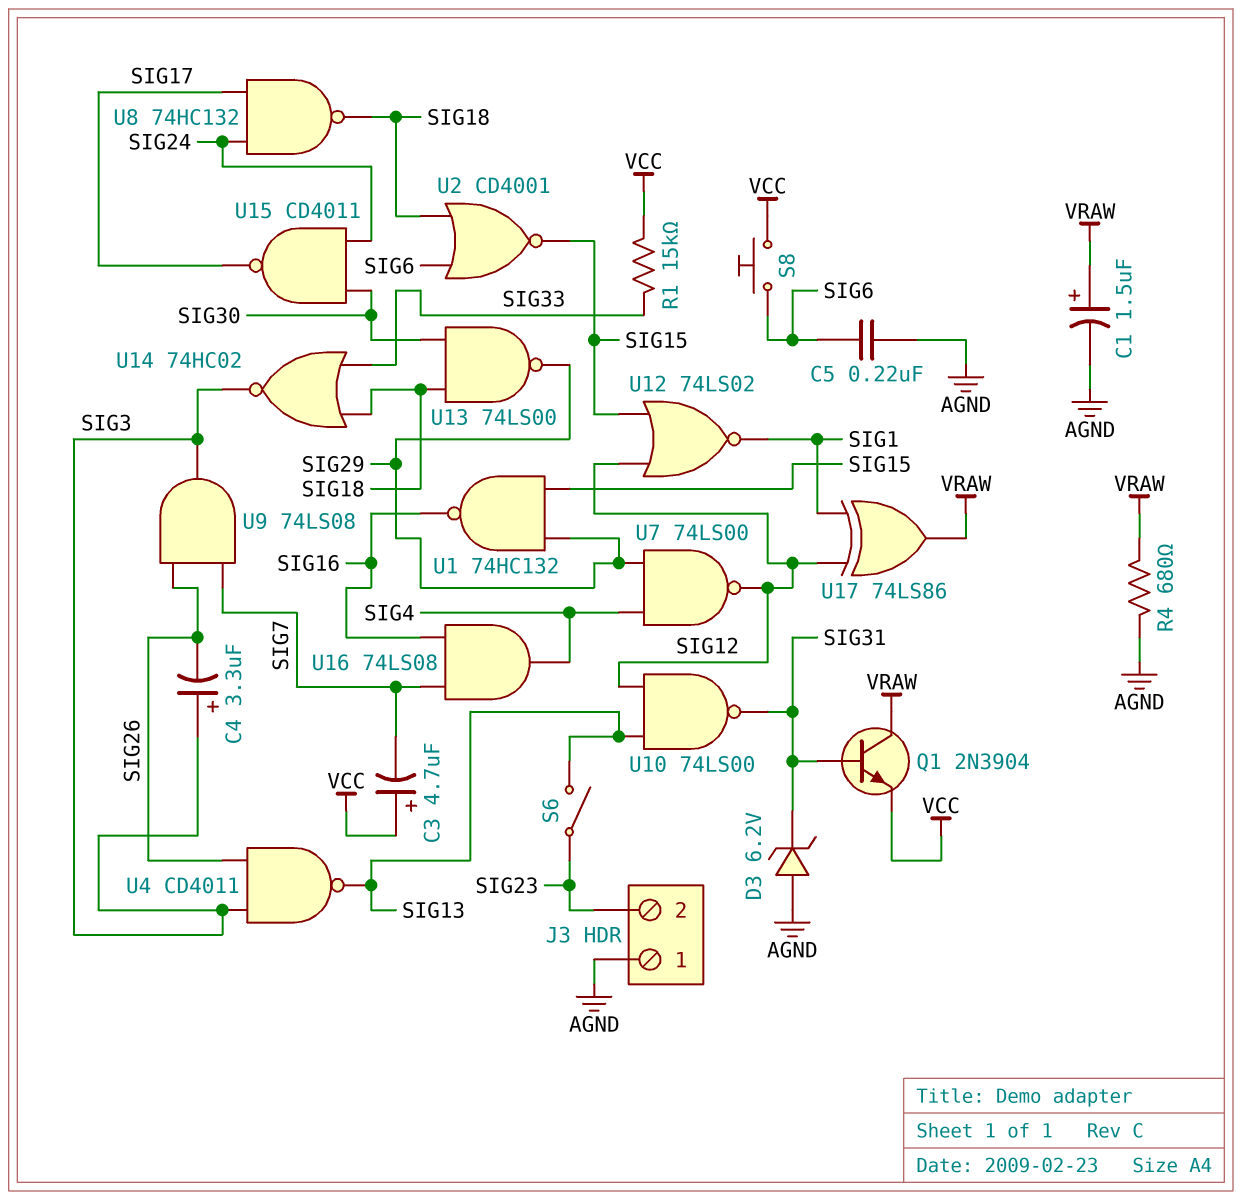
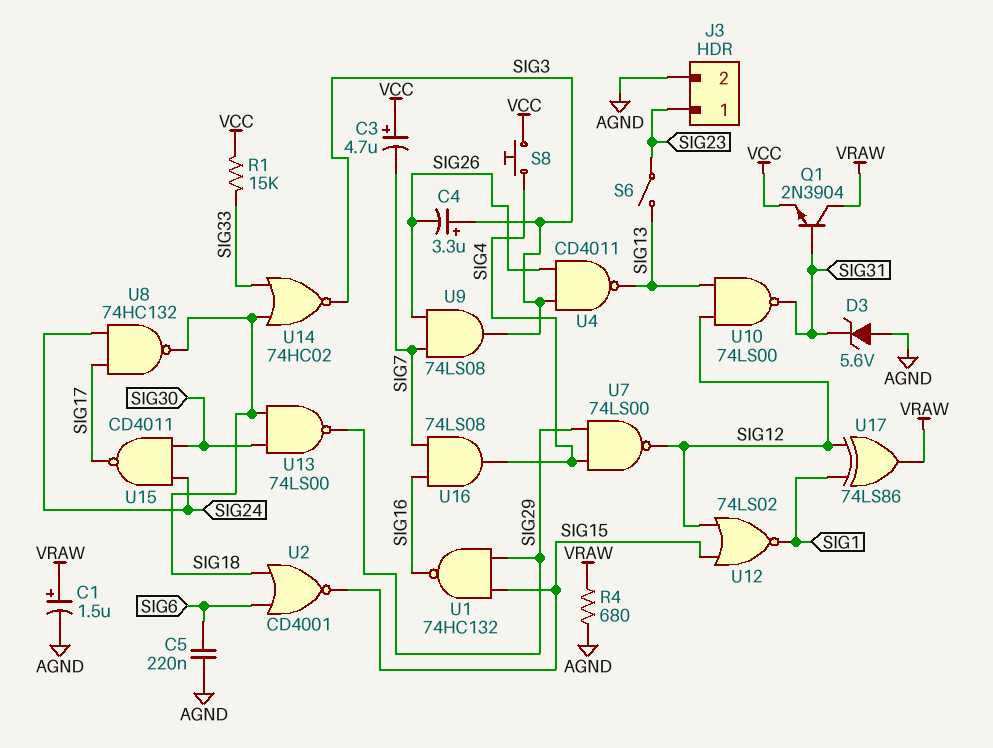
D3: zener 6.2V (A AGND, K SIG31) -> zener 5.6V (A AGND, K SIG31)
J3 pin 1: AGND -> SIG23
J3 pin 2: SIG23 -> AGND
S8: button (SIG6, VCC) -> button (SIG4, VCC)

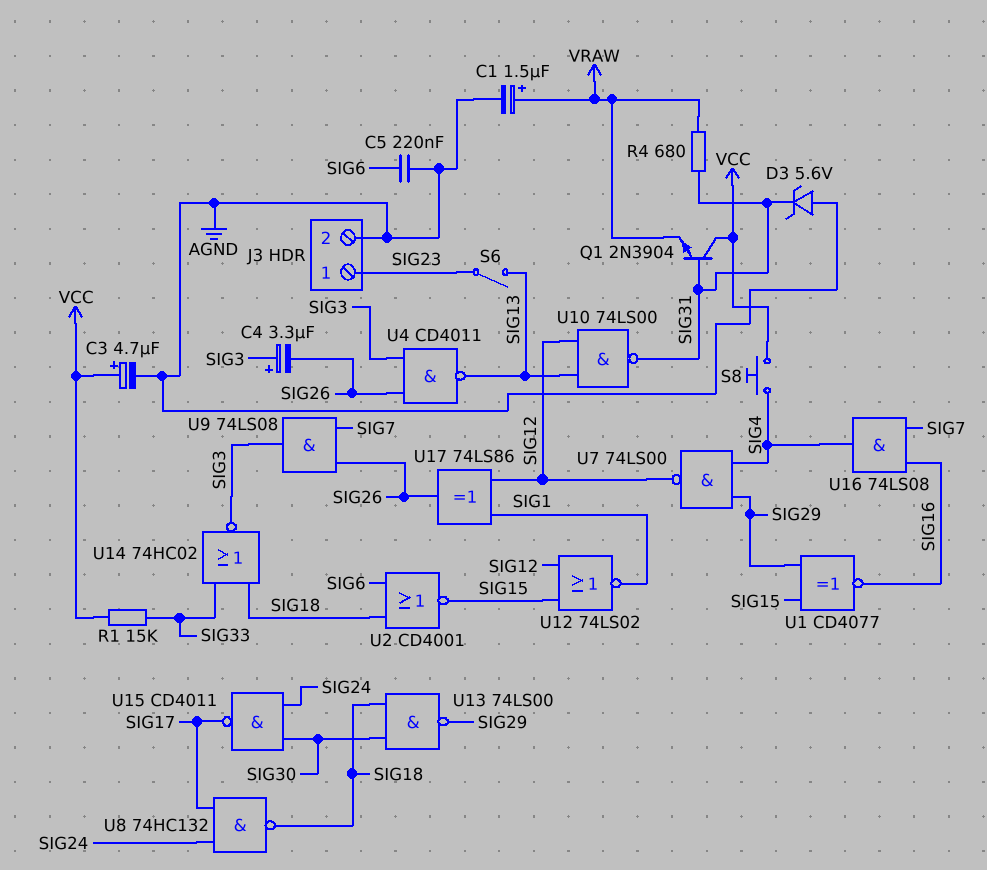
C3: 4.7uF (plus VCC, minus SIG7) -> 4.7uF (plus VCC, minus AGND)
Q1: NPN 2N3904 (B SIG31, C VRAW, E VCC) -> NPN 2N3904 (B SIG31, C VCC, E VRAW)
R4: 680 (AGND, VRAW) -> 680 (SIG31, VRAW)
U1: NAND 74HC132 (in SIG15, in SIG29, out SIG16) -> XNOR CD4077 (in SIG15, in SIG29, out SIG16)
U17: XOR 74LS86 (in SIG1, in SIG12, out VRAW) -> XOR 74LS86 (in SIG1, in SIG12, out SIG26)

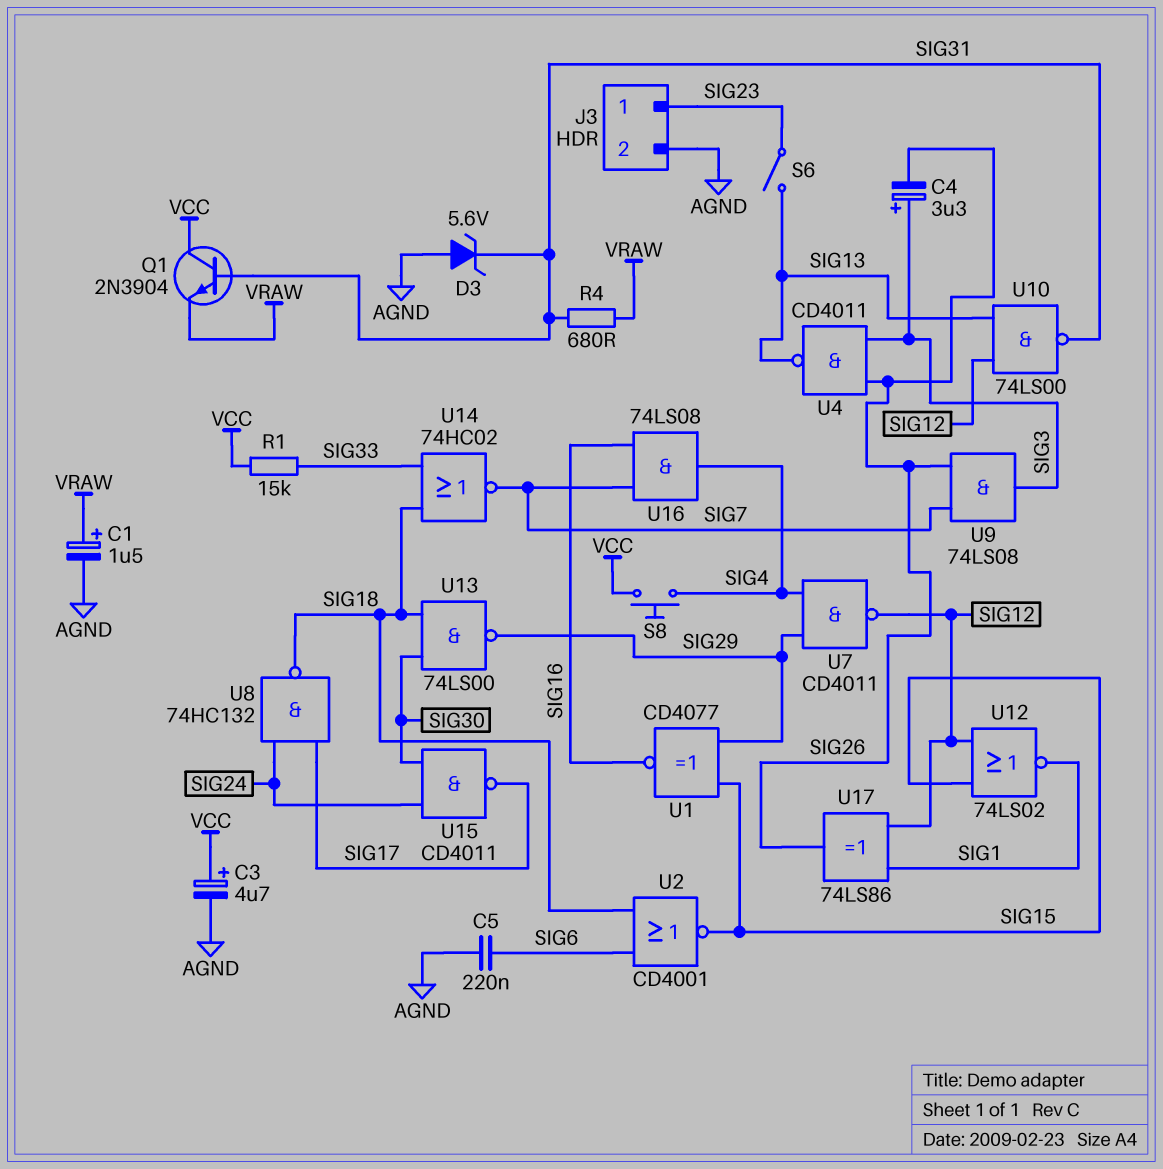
U7: NAND 74LS00 (in SIG4, in SIG29, out SIG12) -> NAND CD4011 (in SIG4, in SIG29, out SIG12)
U14: NOR 74HC02 (in SIG18, in SIG33, out SIG3) -> NOR 74HC02 (in SIG18, in SIG33, out SIG7)

